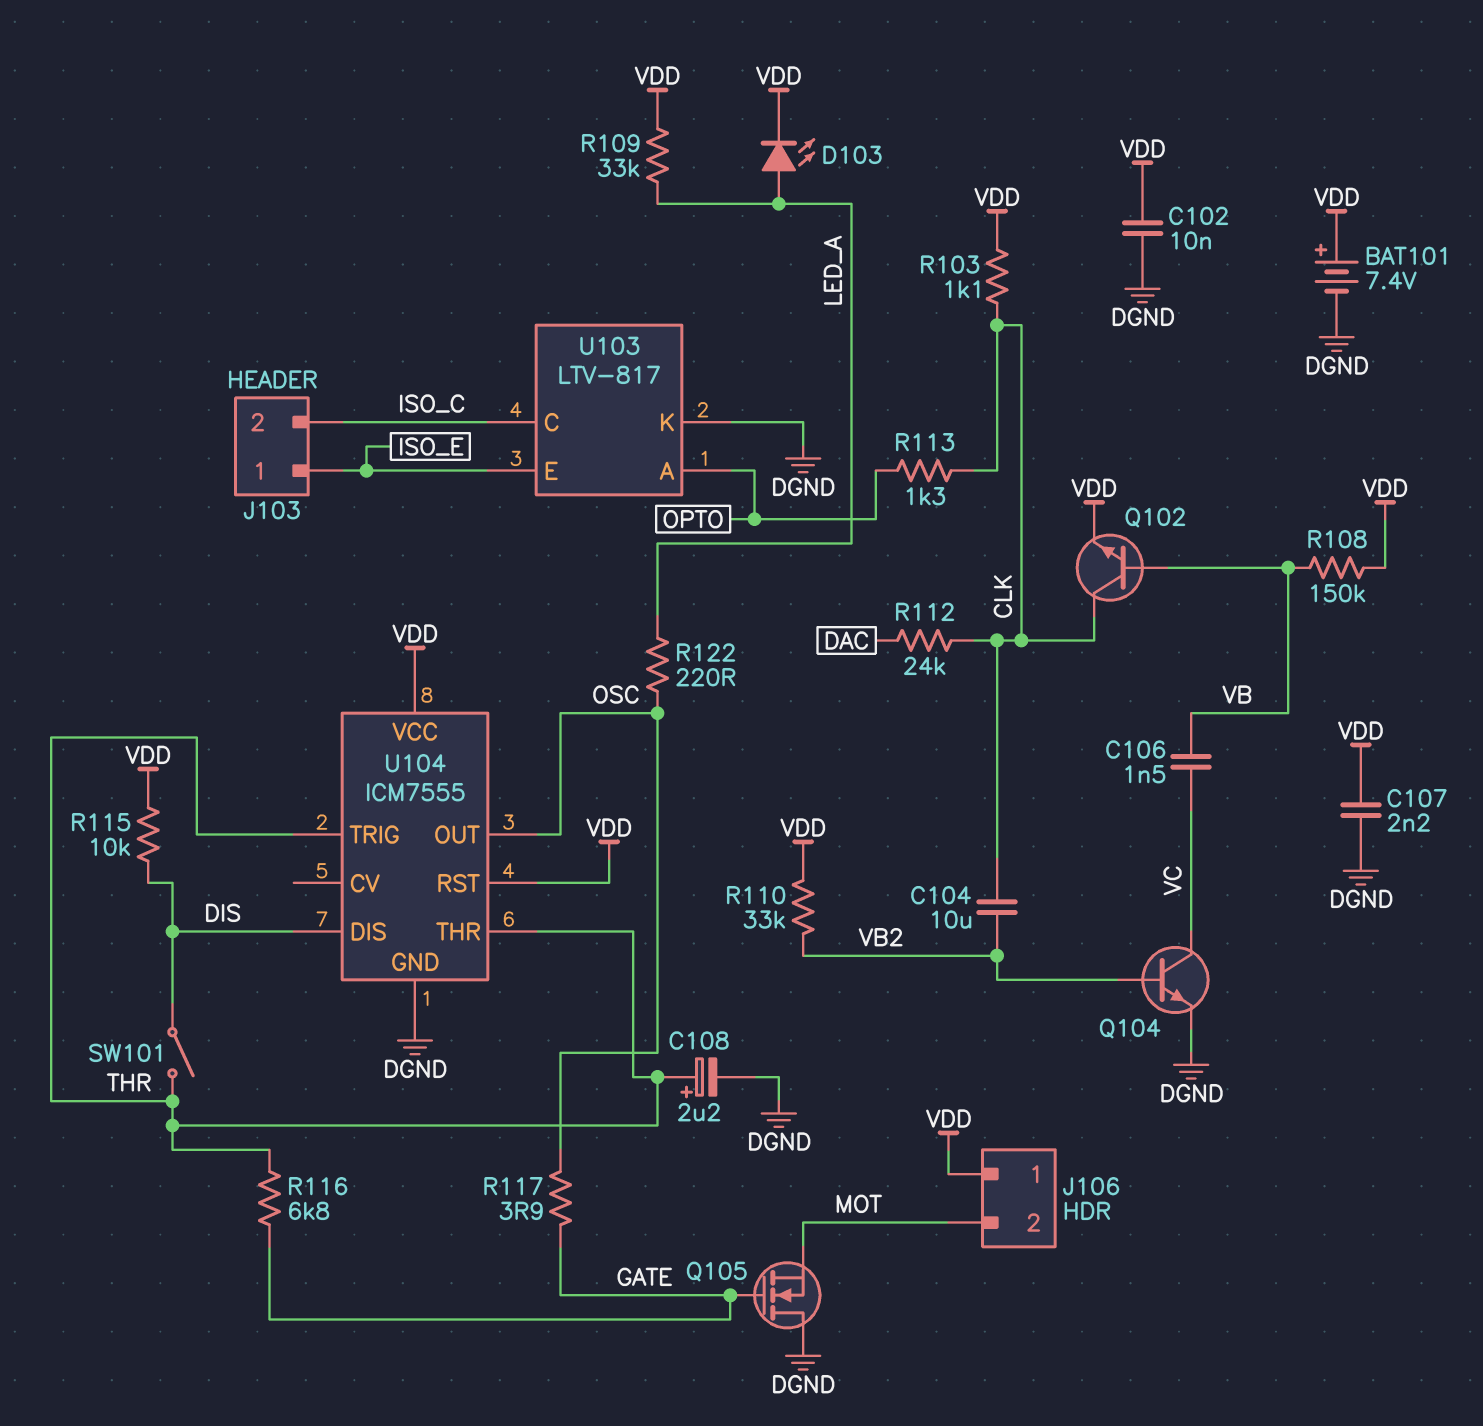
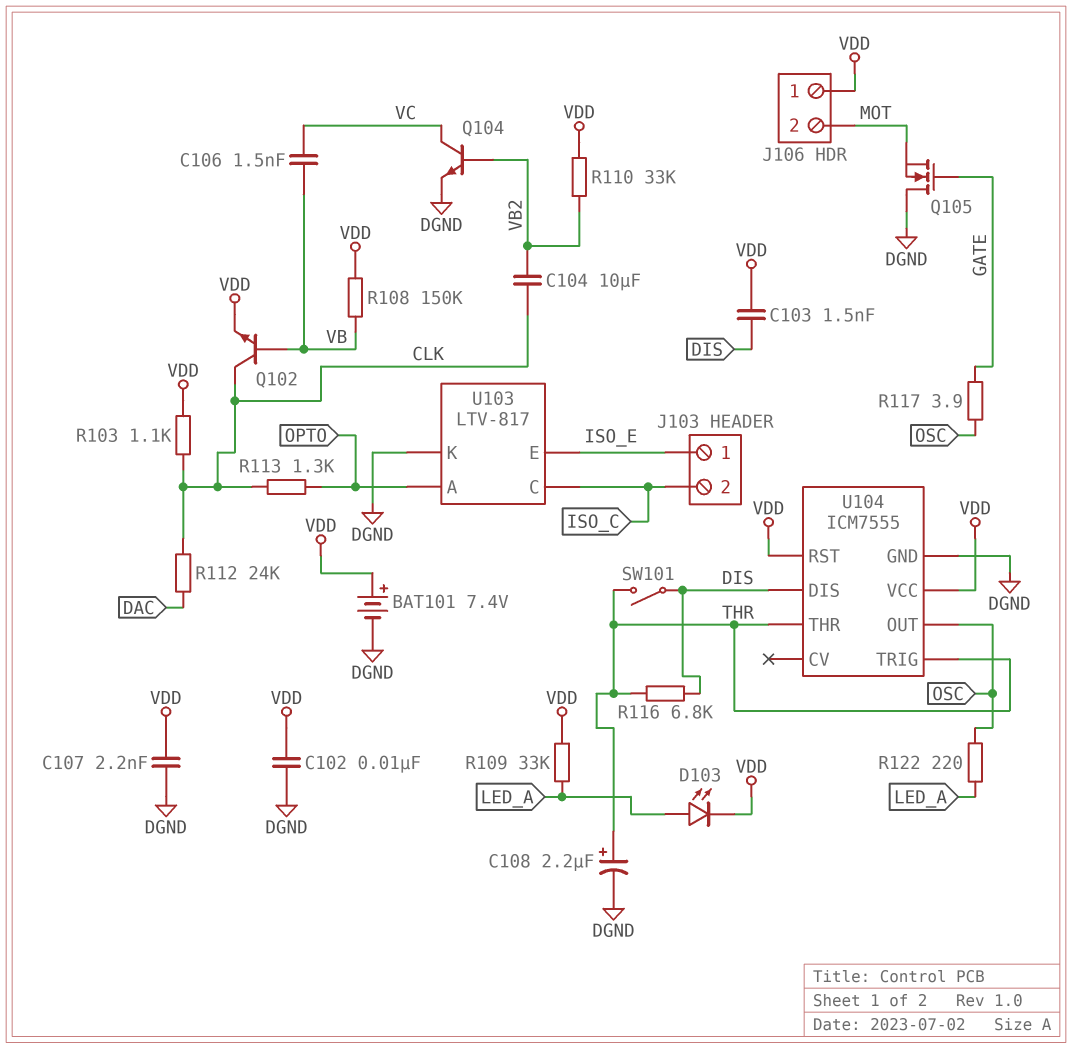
C103: none -> 1.5nF (DIS, VDD)
R115: 10k (DIS, VDD) -> none
R116: 6.8k (GATE, THR) -> 6.8k (DIS, THR)

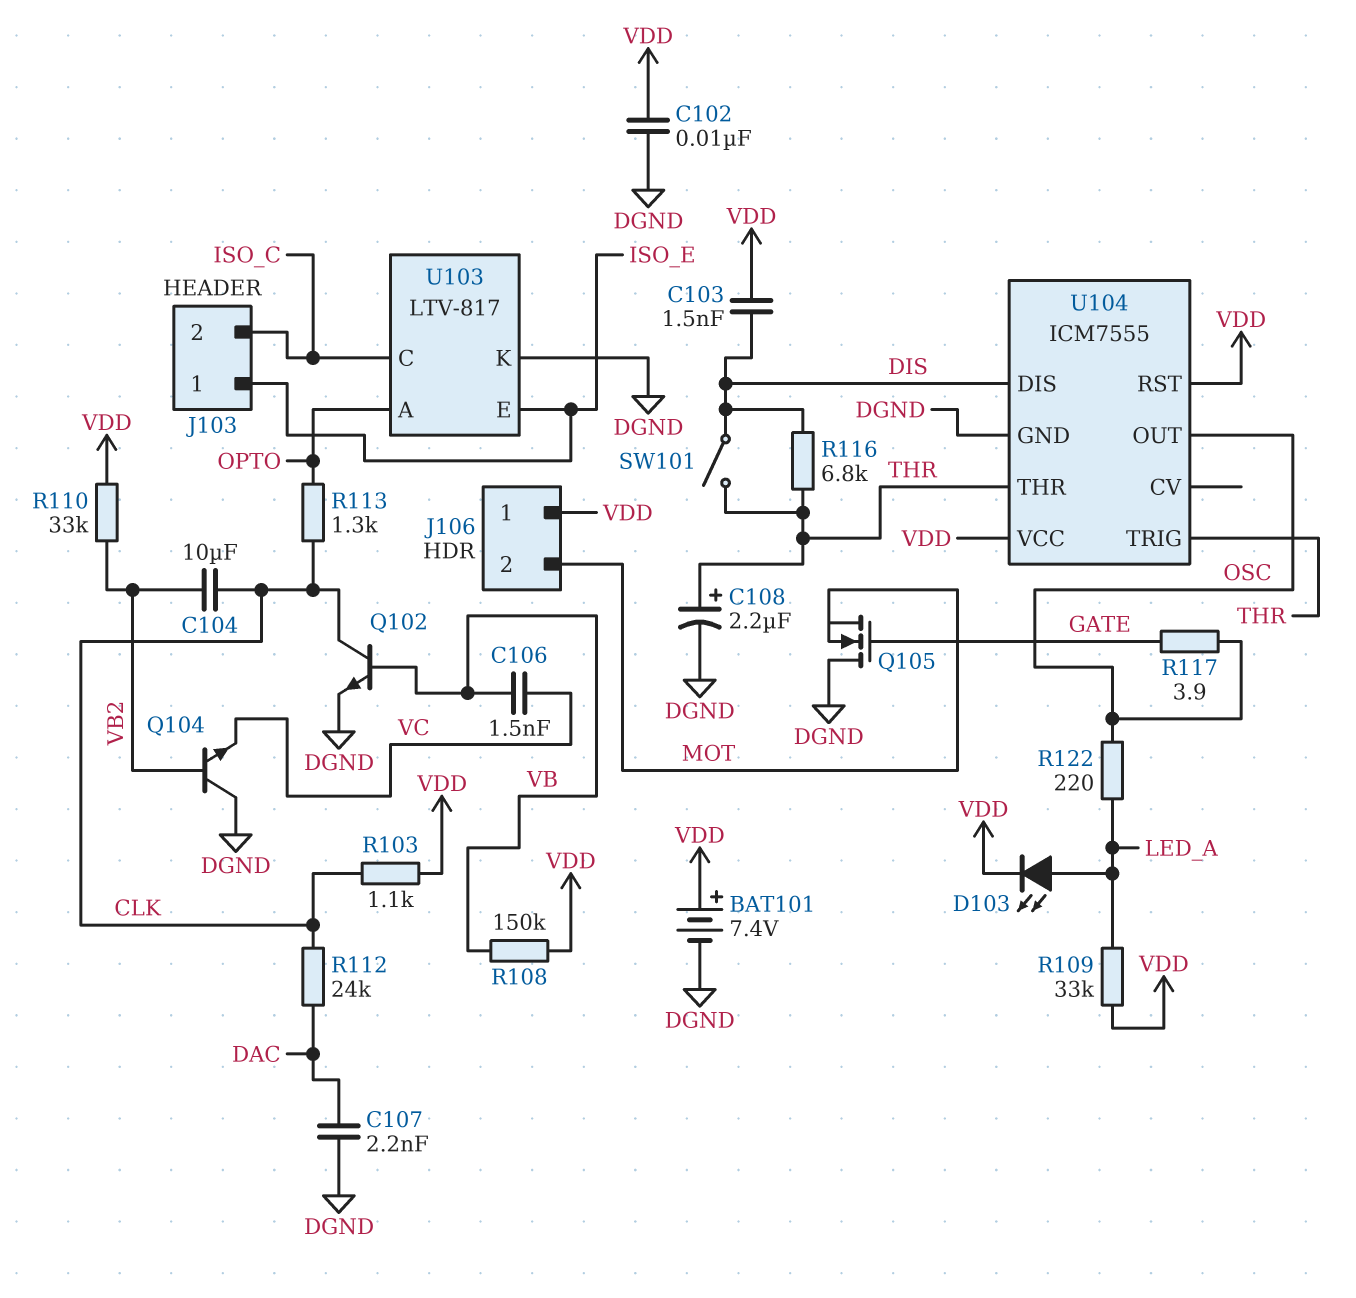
C107: 2.2nF (DGND, VDD) -> 2.2nF (DAC, DGND)
Q102: NPN (B VB, C CLK, E VDD) -> NPN (B VB, C CLK, E DGND)
Q104: NPN (B VB2, C VC, E DGND) -> NPN (B VB2, C DGND, E VC)

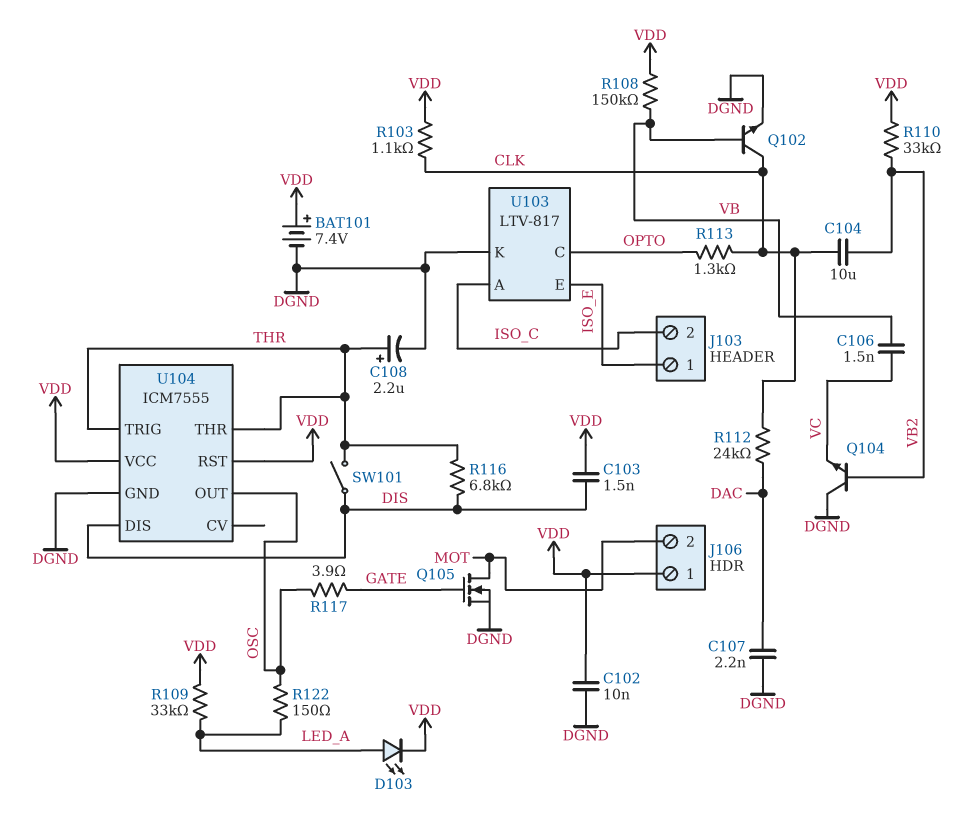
Q105: NMOS (G GATE, D DGND, S MOT) -> NMOS (G GATE, D MOT, S DGND)
R122: 220 (LED_A, OSC) -> 150 (LED_A, OSC)
U103 pin A: OPTO -> ISO_C
U103 pin C: ISO_C -> OPTO

